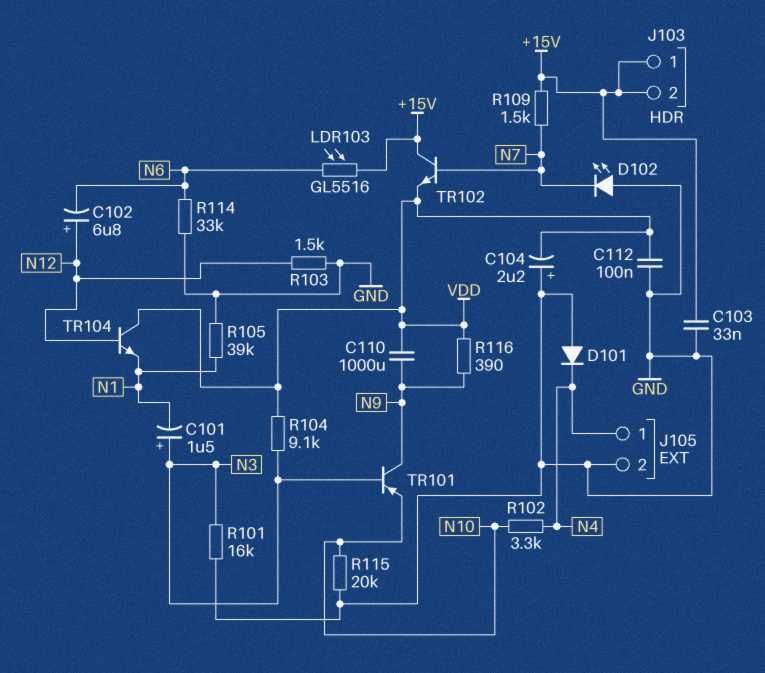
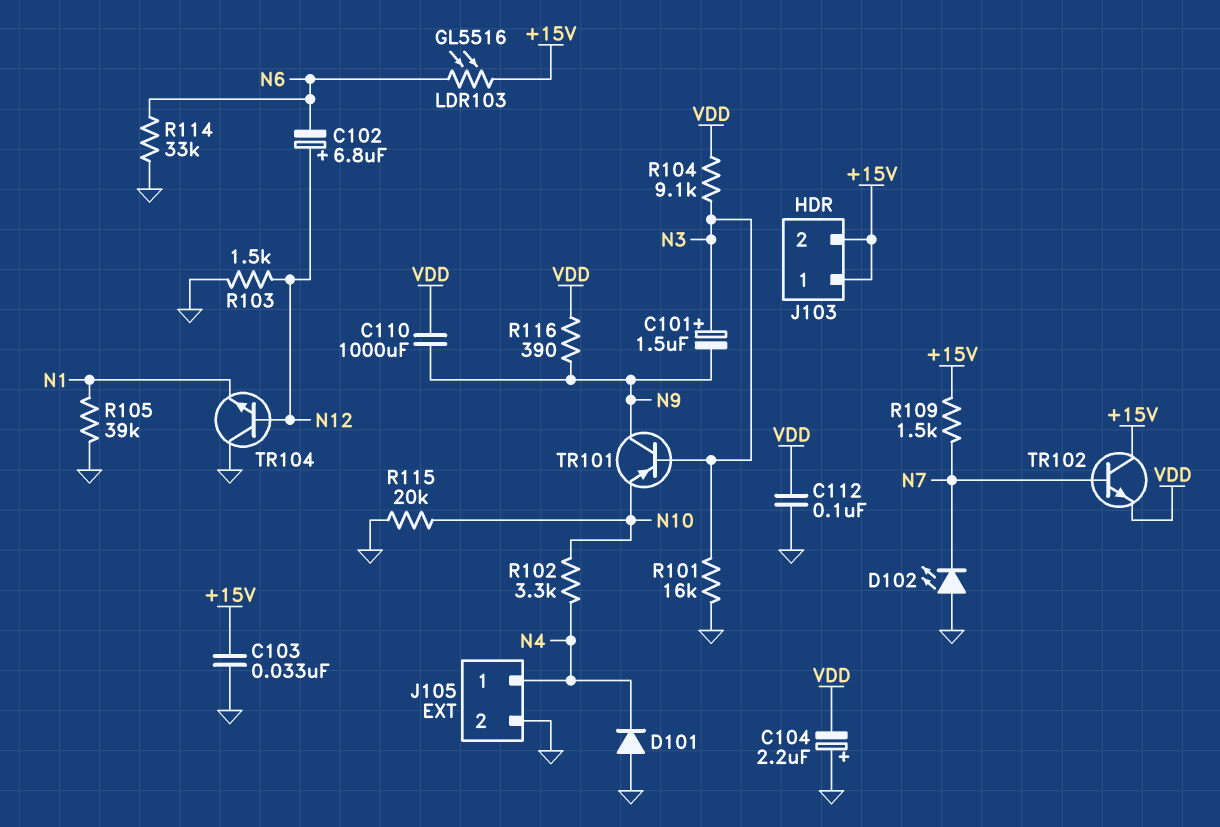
C101: 1.5uF (plus N3, minus N1) -> 1.5uF (plus N3, minus N9)
TR104: NPN (B N12, C VDD, E N1) -> NPN (B N12, C GND, E N1)

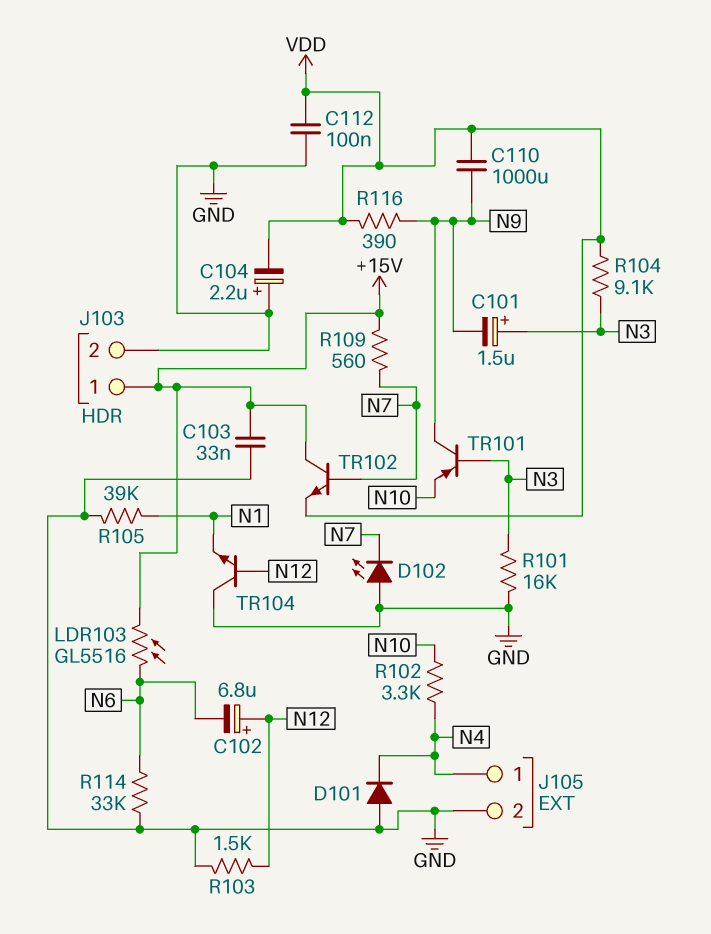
J103 pin 2: +15V -> GND
R109: 1.5k (+15V, N7) -> 560 (+15V, N7)
R115: 20k (GND, N10) -> none

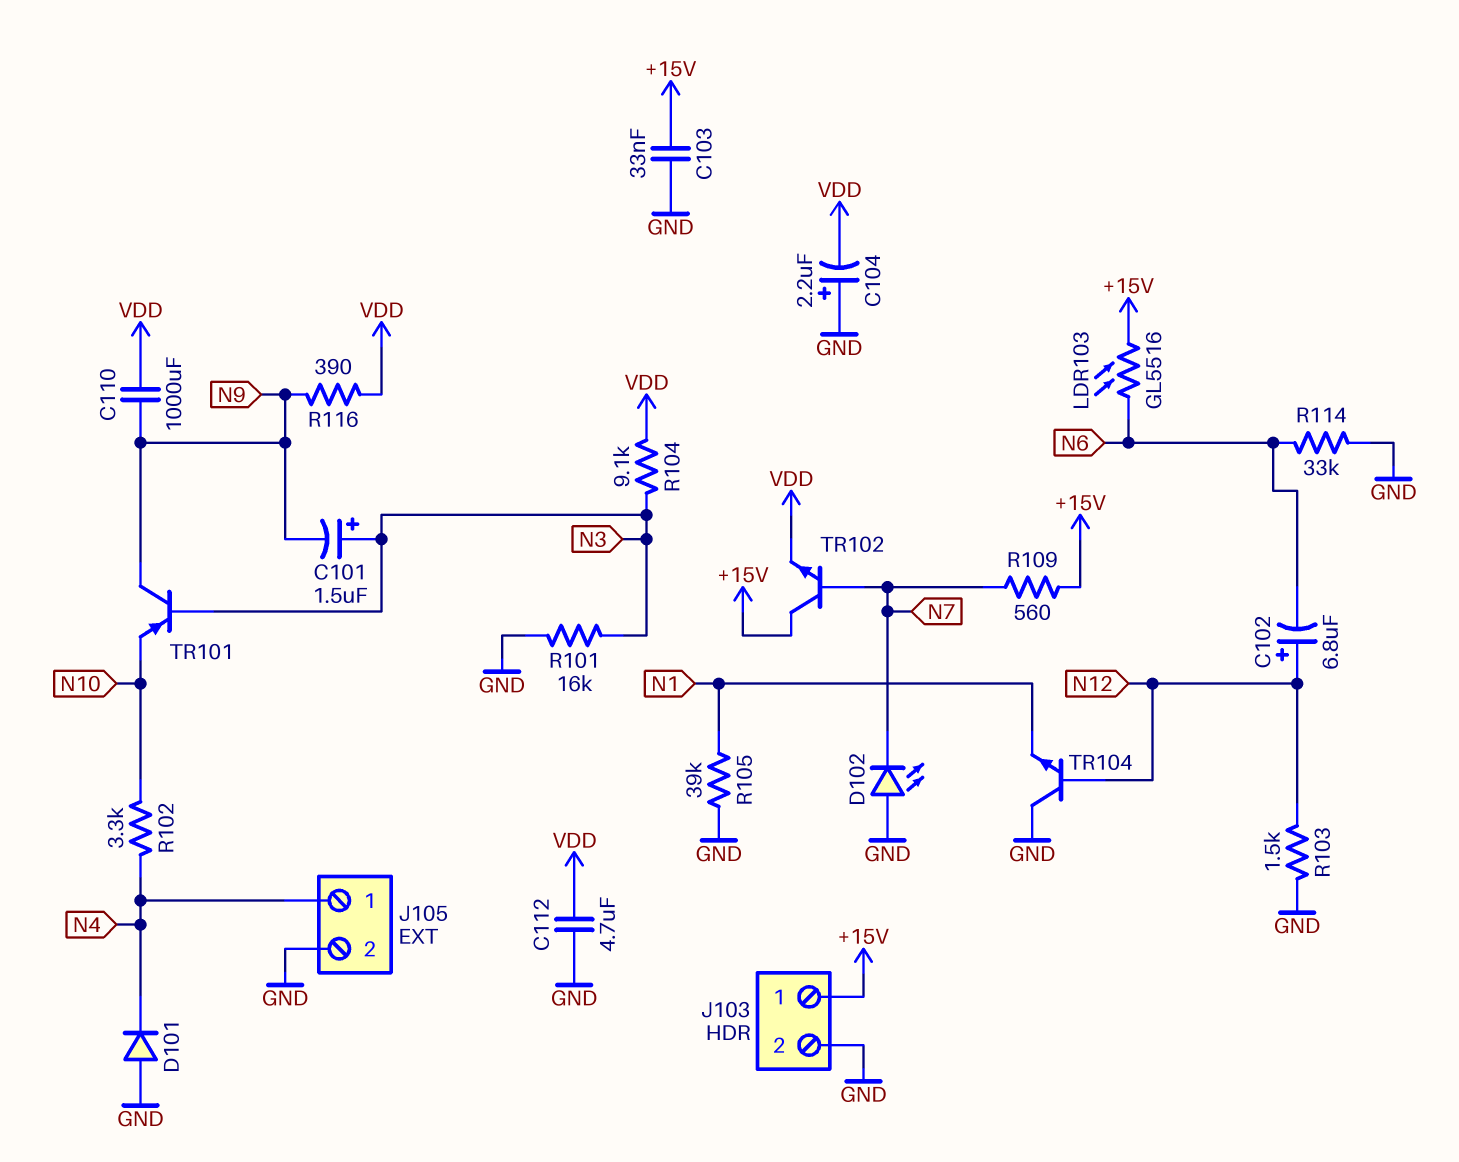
C112: 100nF (GND, VDD) -> 4.7uF (GND, VDD)

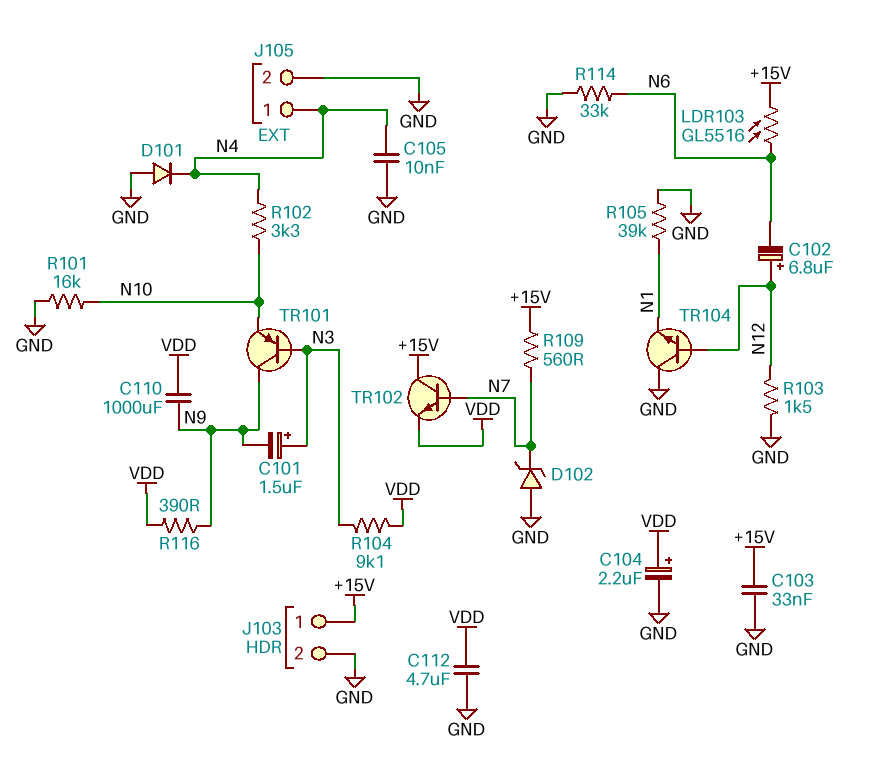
C104: 2.2uF (plus GND, minus VDD) -> 2.2uF (plus VDD, minus GND)
C105: none -> 10nF (GND, N4)
D102: LED (A GND, K N7) -> zener (A GND, K N7)
R101: 16k (GND, N3) -> 16k (GND, N10)

